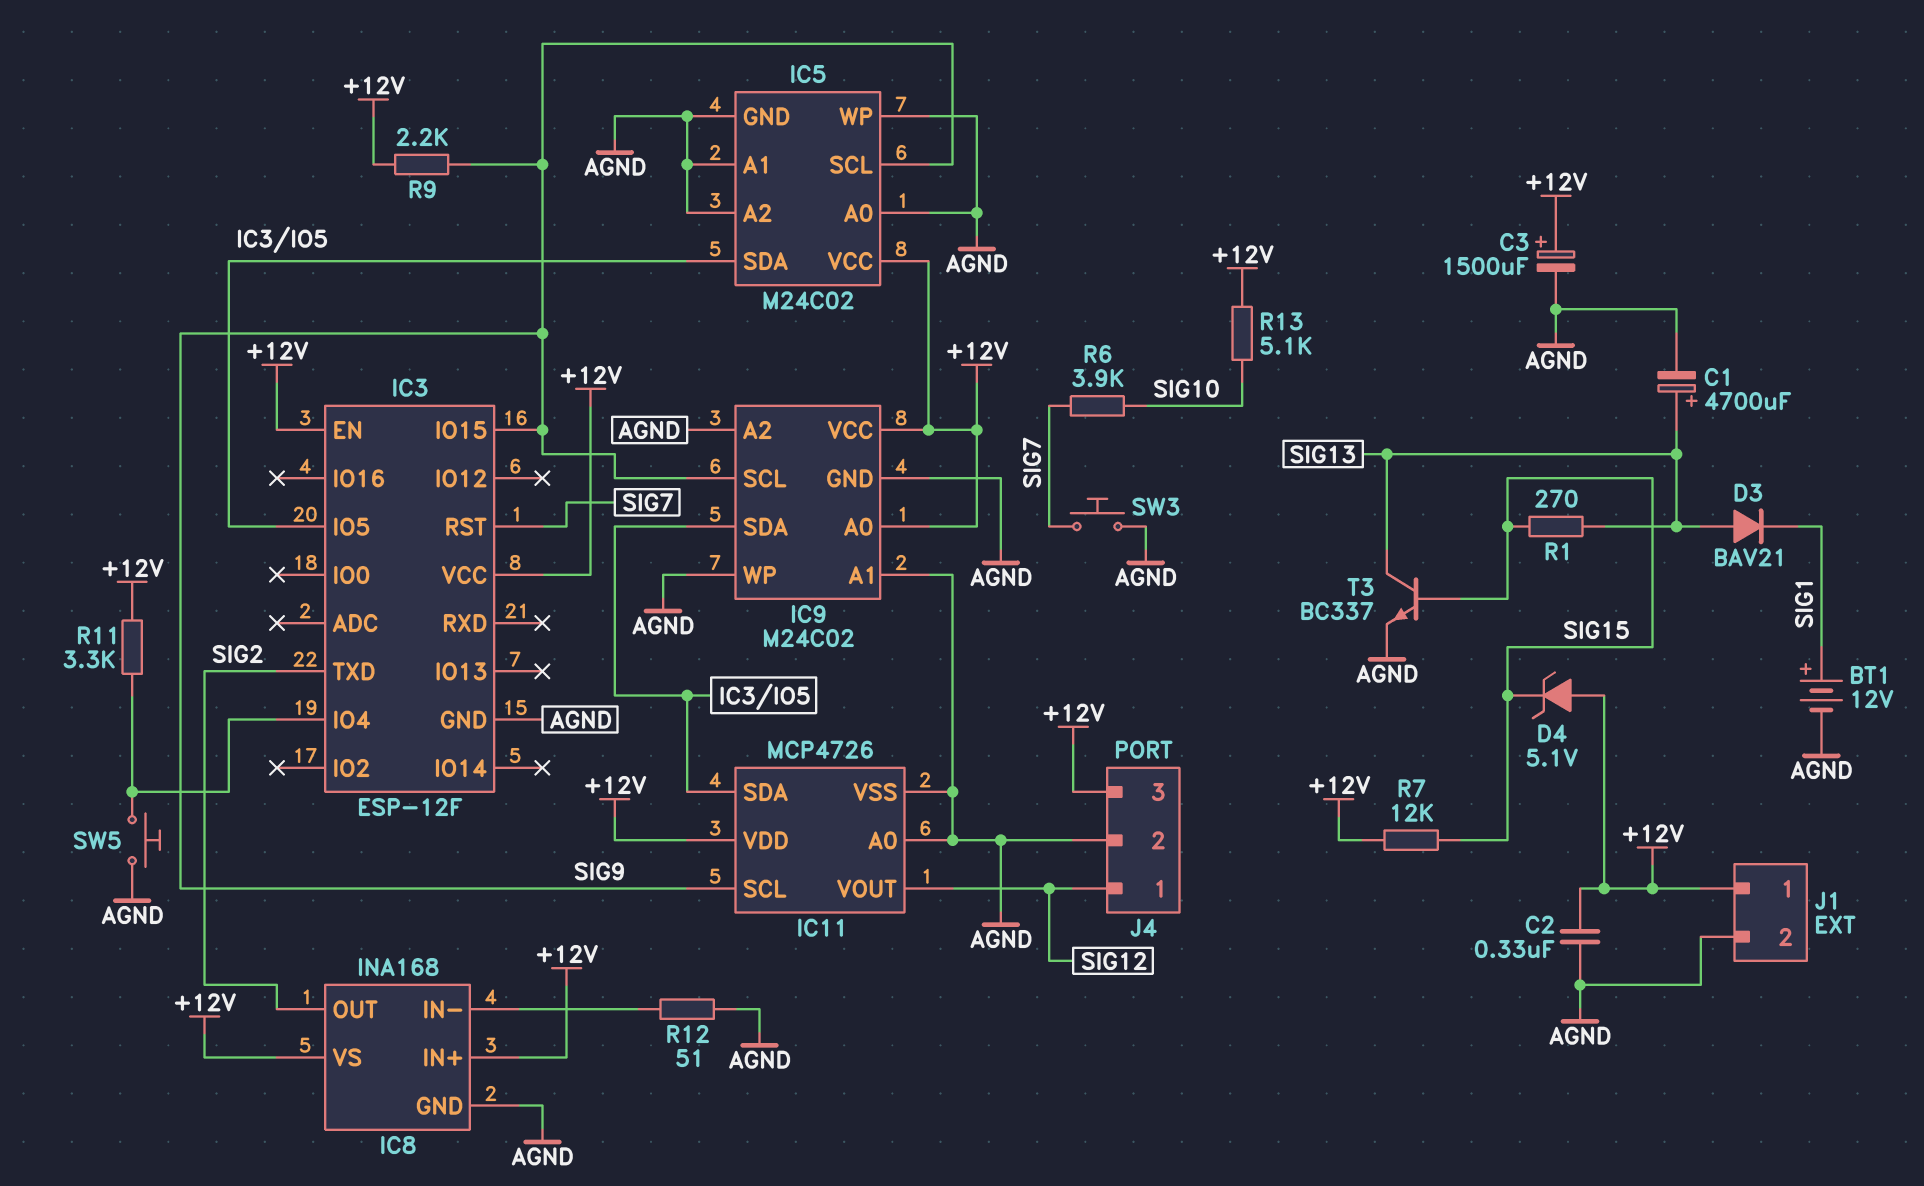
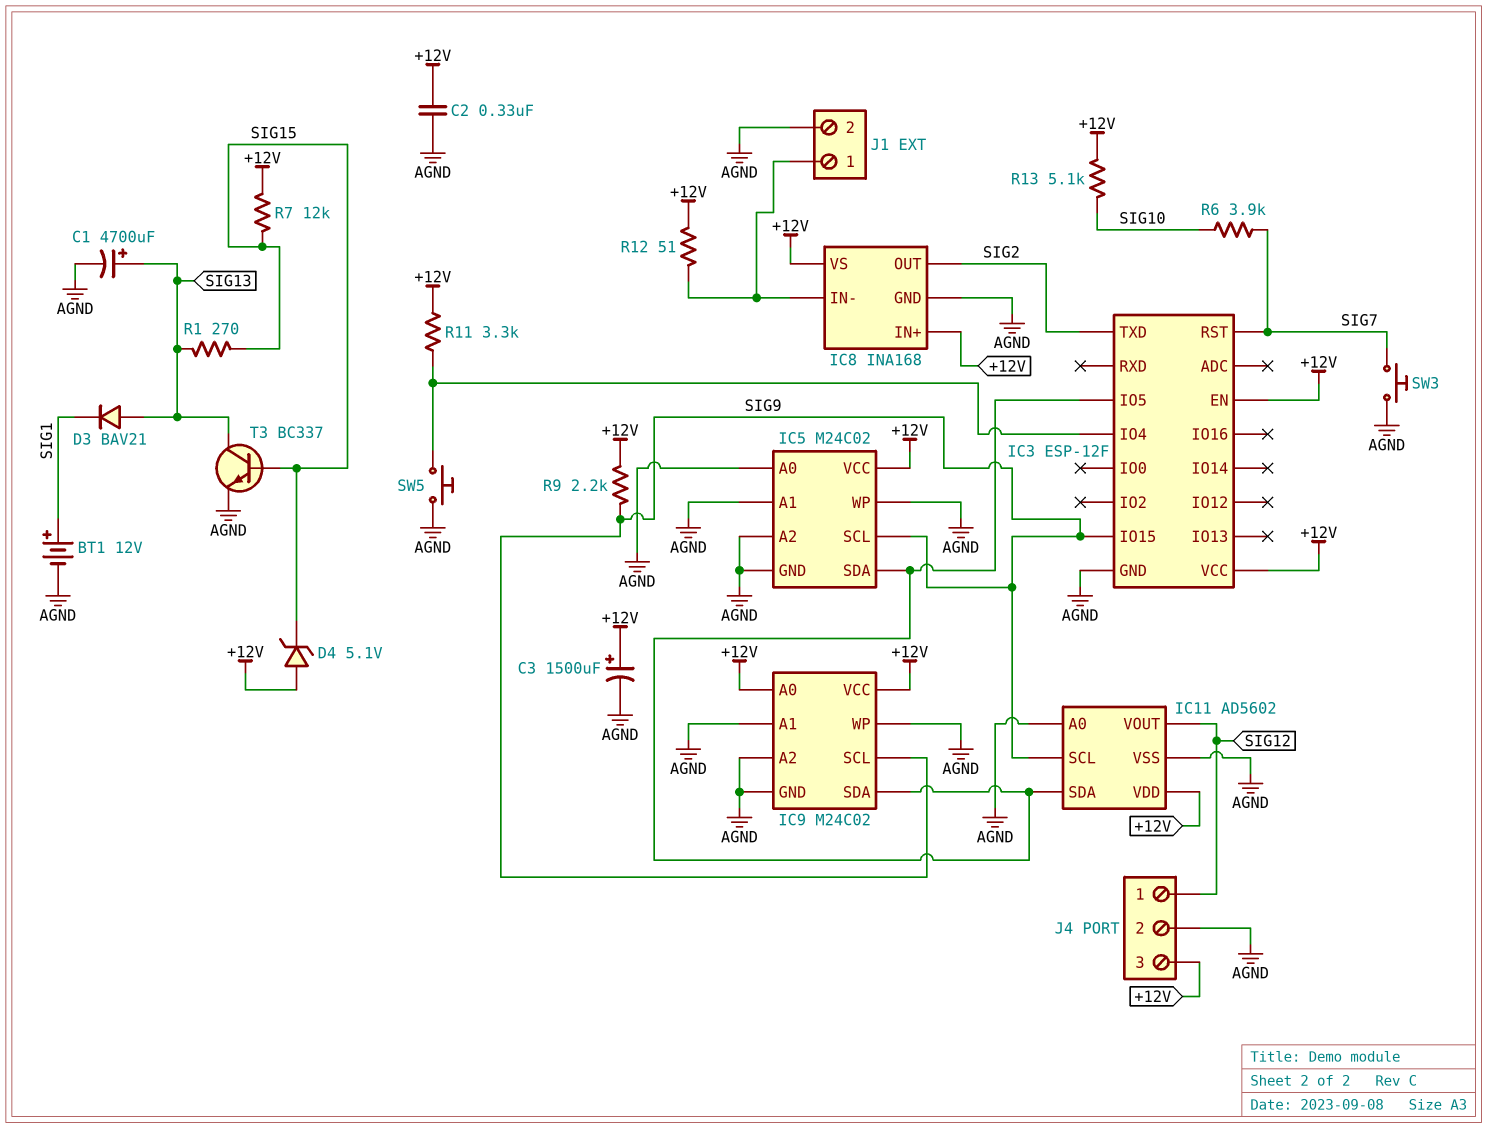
IC11: MCP4726 -> AD5602
J1 pin 1: +12V -> IC8/IN-
R12: 51 (AGND, IC8/IN-) -> 51 (+12V, IC8/IN-)

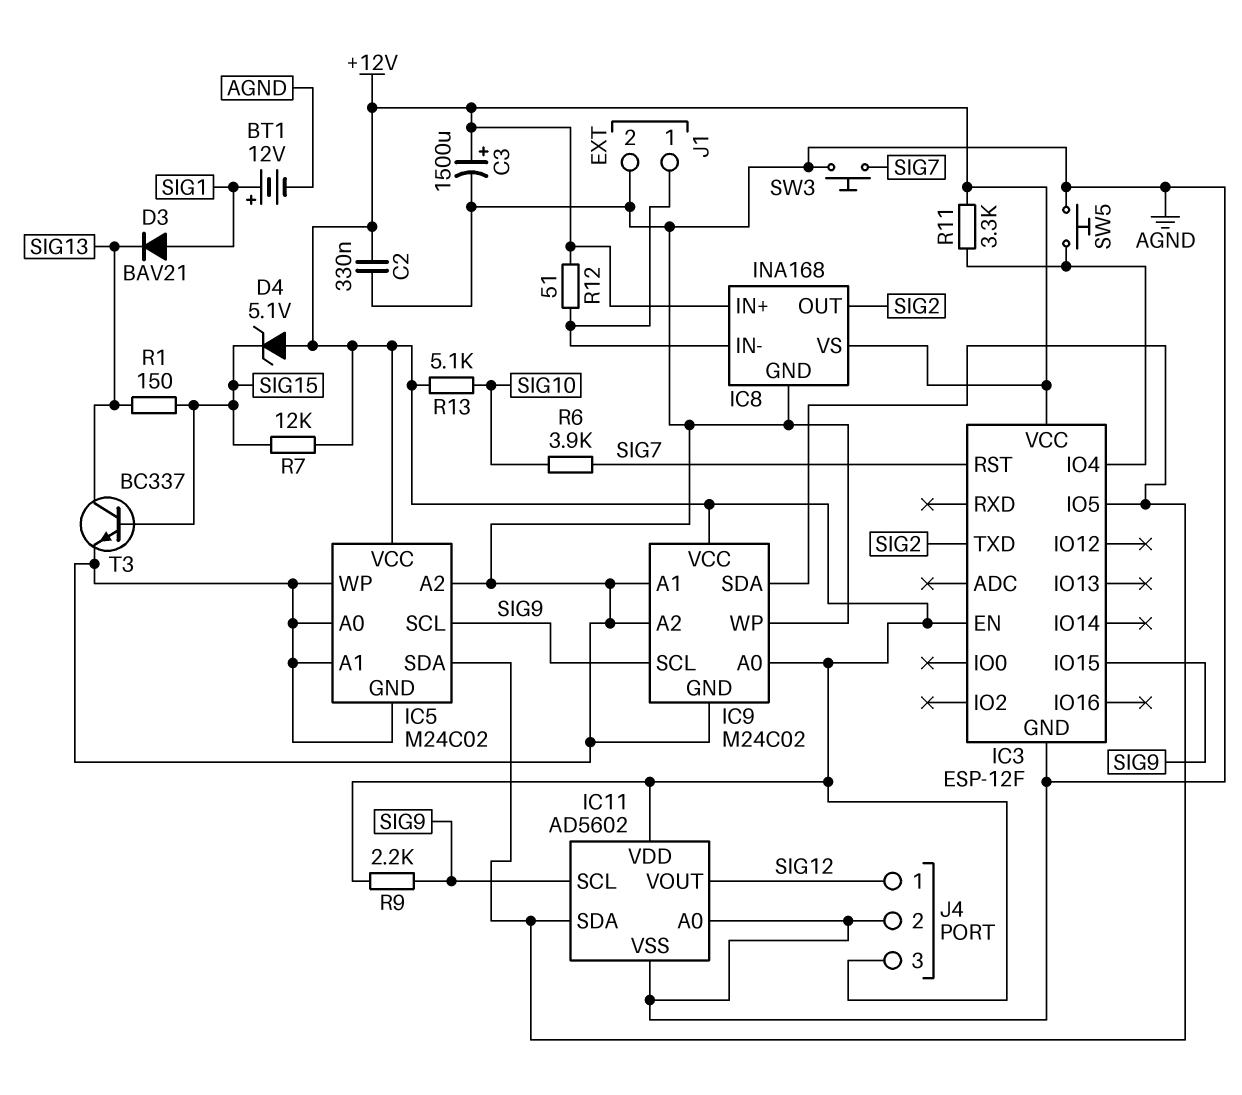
C1: 4700uF (plus SIG13, minus AGND) -> none
D3: diode BAV21 (A SIG13, K SIG1) -> diode BAV21 (A SIG1, K SIG13)
R1: 270 (SIG13, SIG15) -> 150 (SIG13, SIG15)

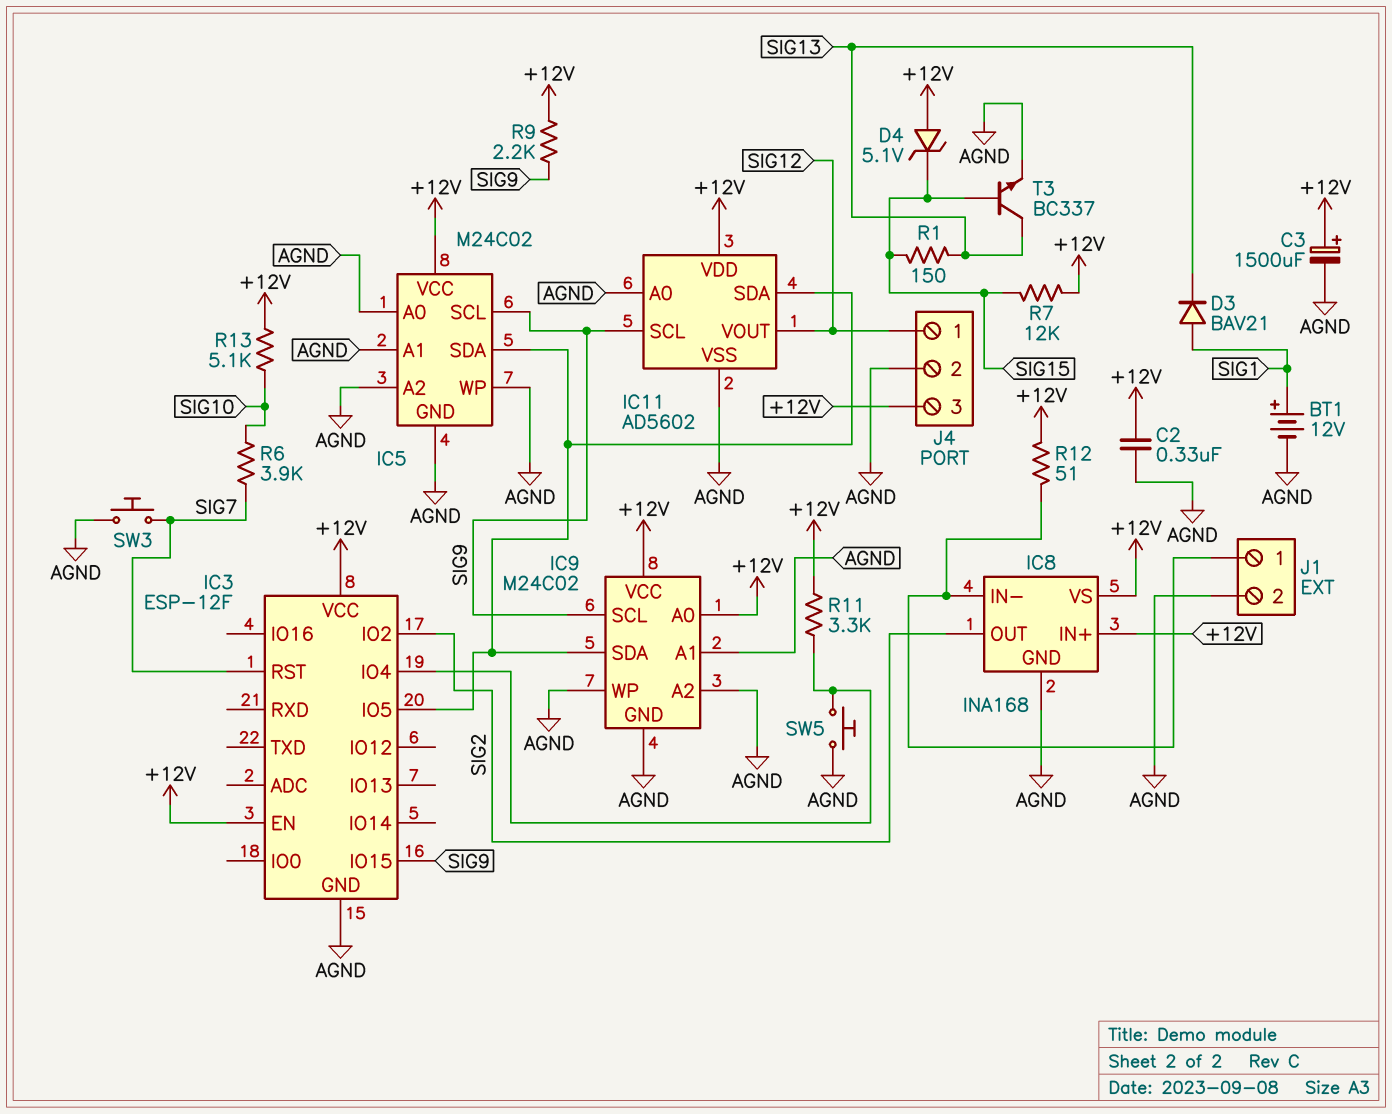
IC3 pin IO2: none -> SIG2
IC3 pin TXD: SIG2 -> none

